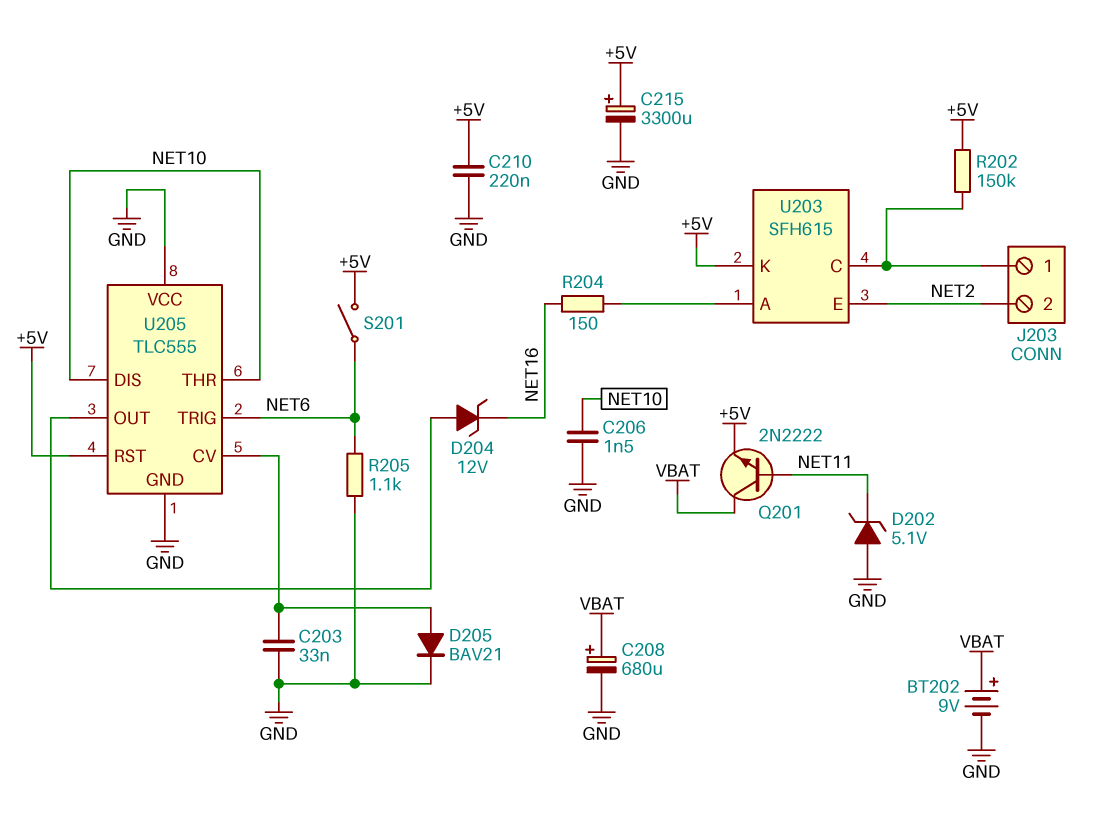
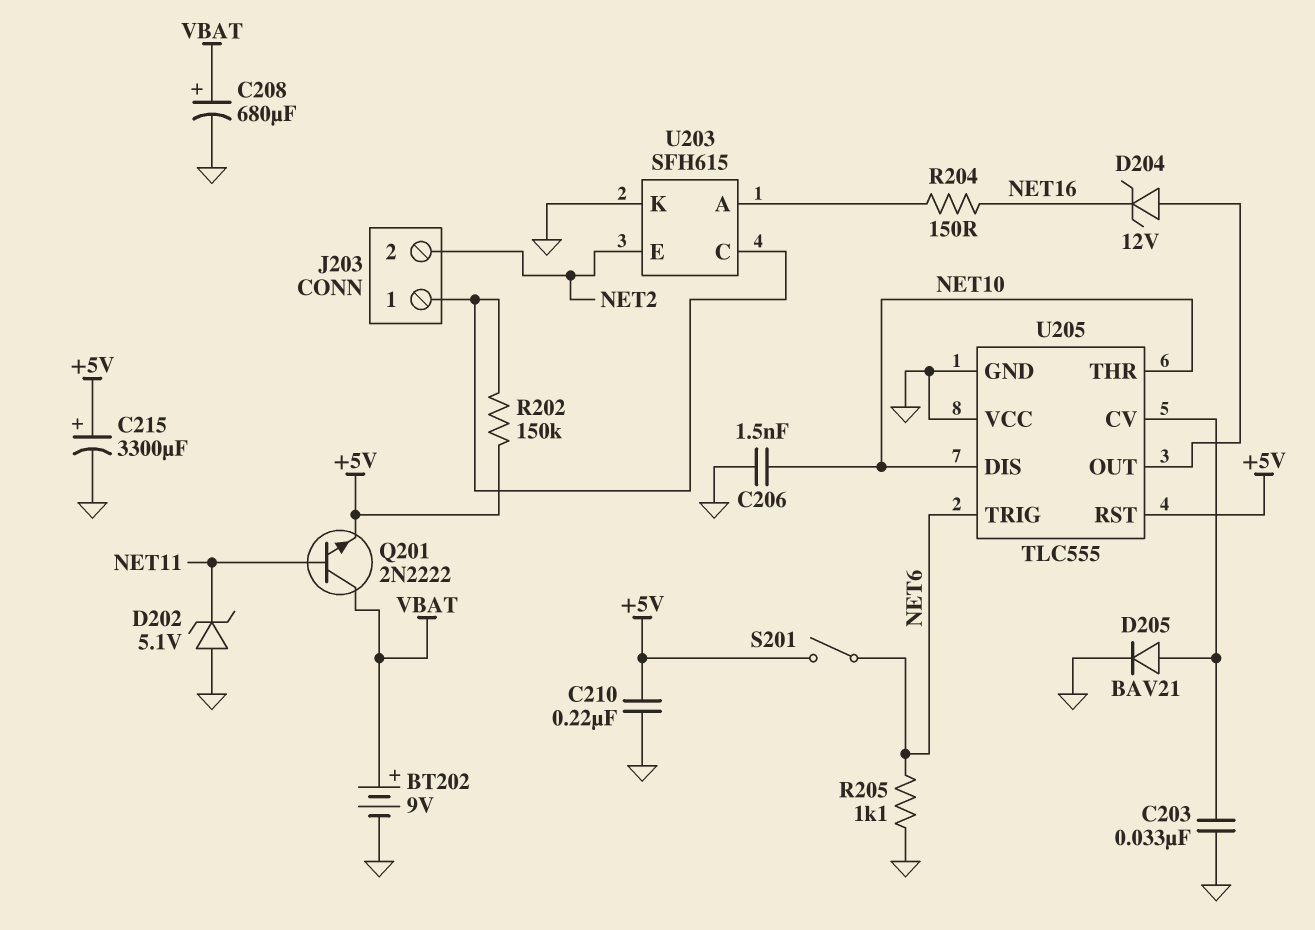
U203 pin K: +5V -> GND

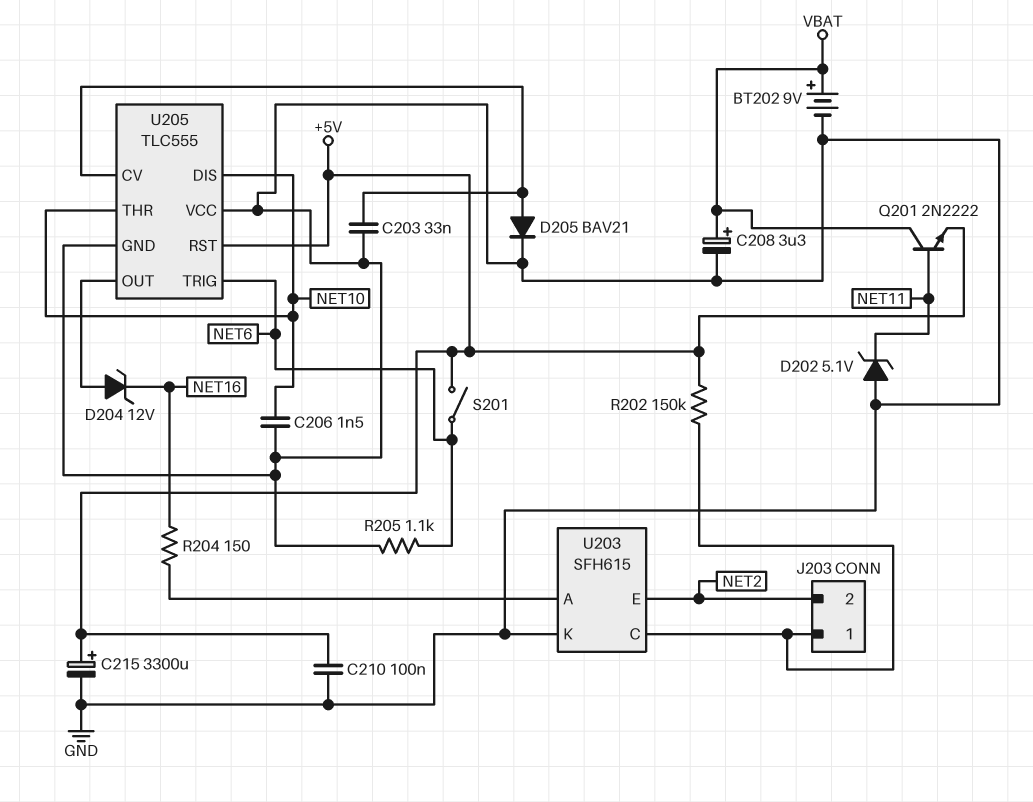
C208: 680uF (plus VBAT, minus GND) -> 3.3uF (plus VBAT, minus GND)
C210: 220nF (+5V, GND) -> 100nF (+5V, GND)

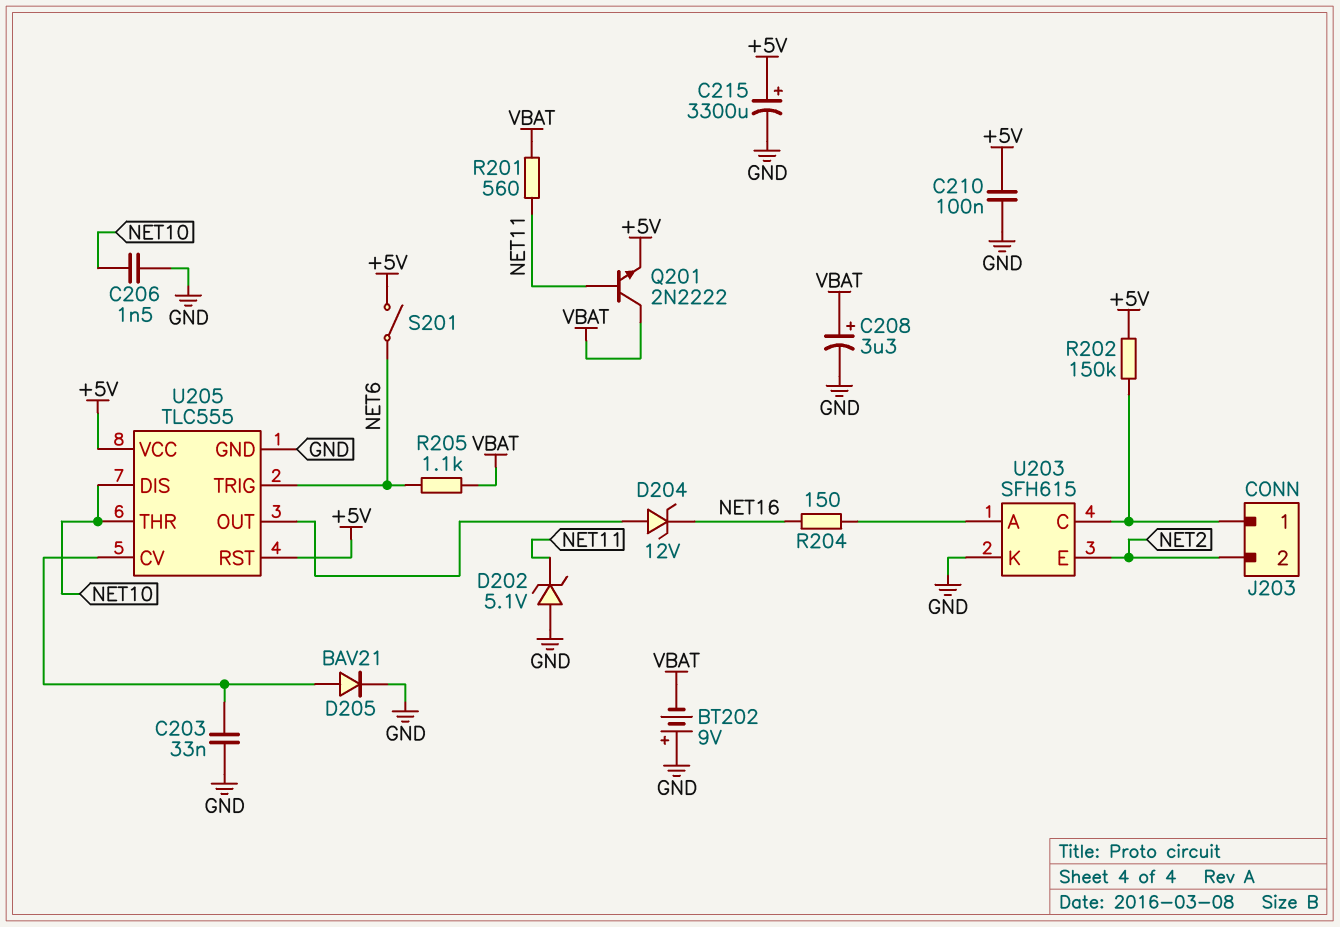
BT202: 9V (plus VBAT, minus GND) -> 9V (plus GND, minus VBAT)
R201: none -> 560 (NET11, VBAT)
R205: 1.1k (GND, NET6) -> 1.1k (NET6, VBAT)
U205 pin VCC: GND -> +5V

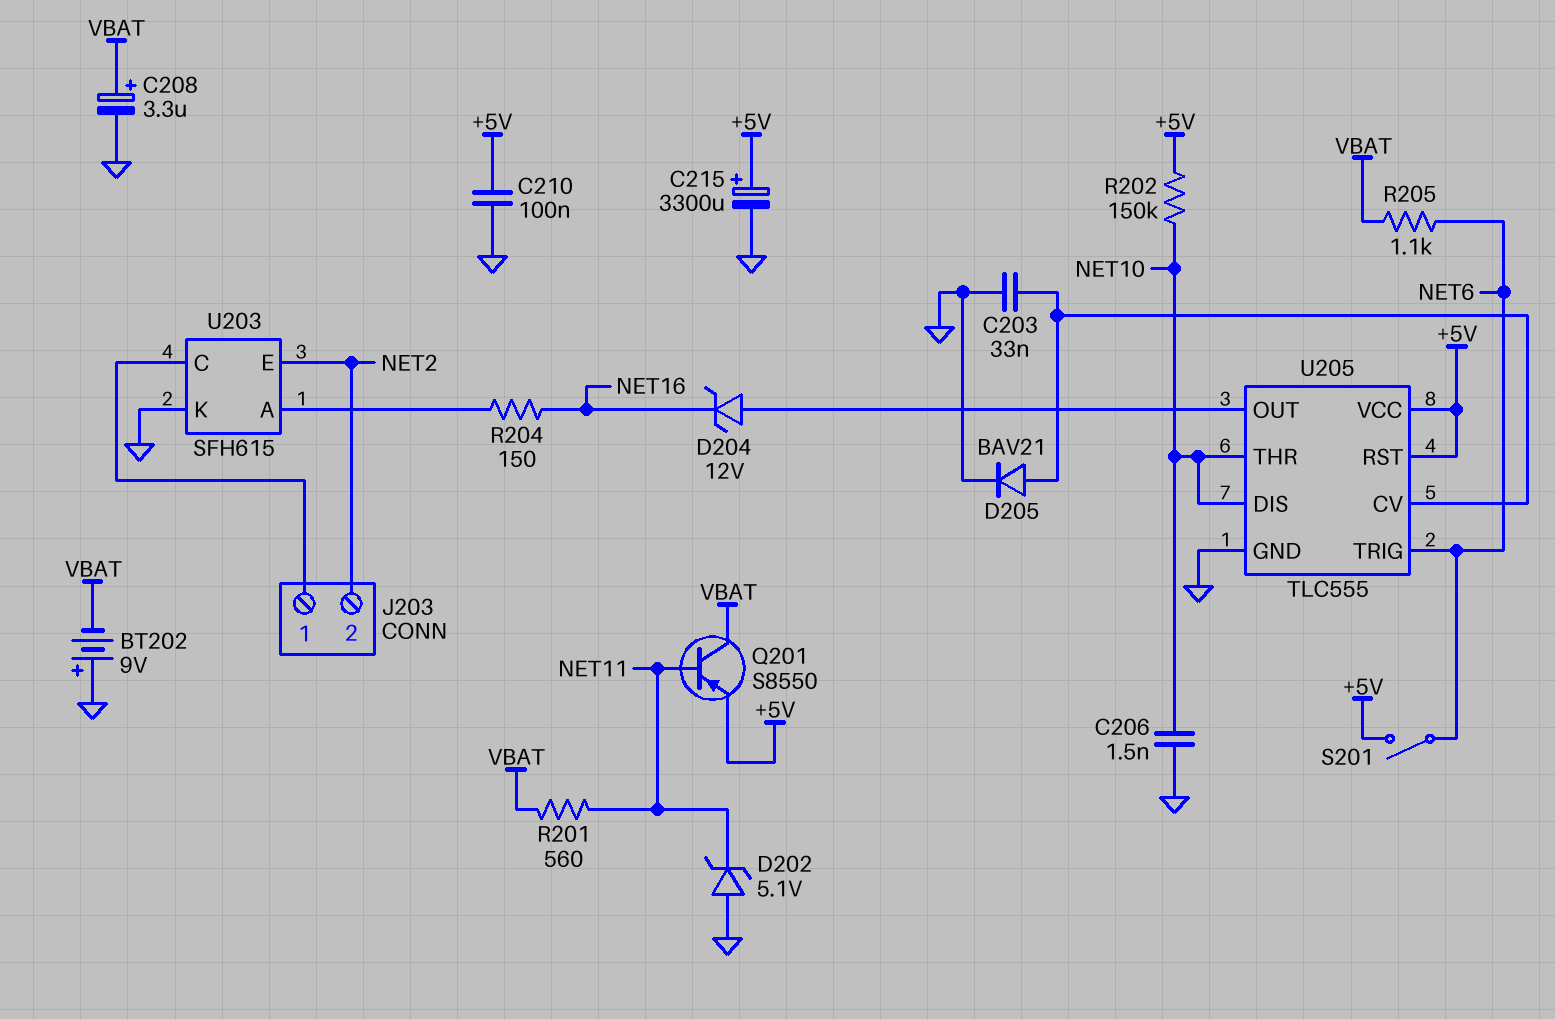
Q201: NPN 2N2222 (B NET11, C VBAT, E +5V) -> PNP S8550 (B NET11, C VBAT, E +5V)
R202: 150k (+5V, J203/1) -> 150k (+5V, NET10)

